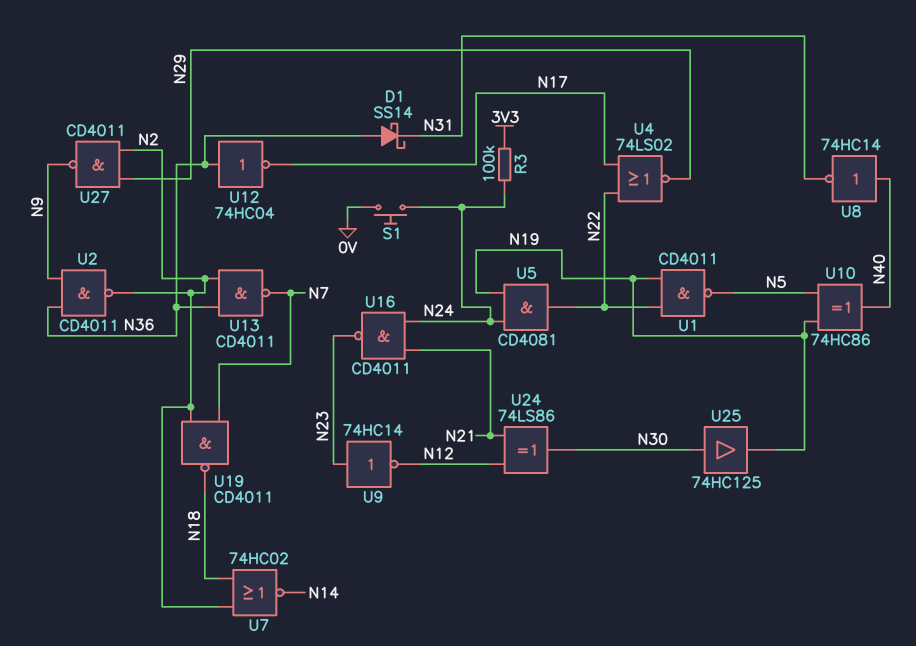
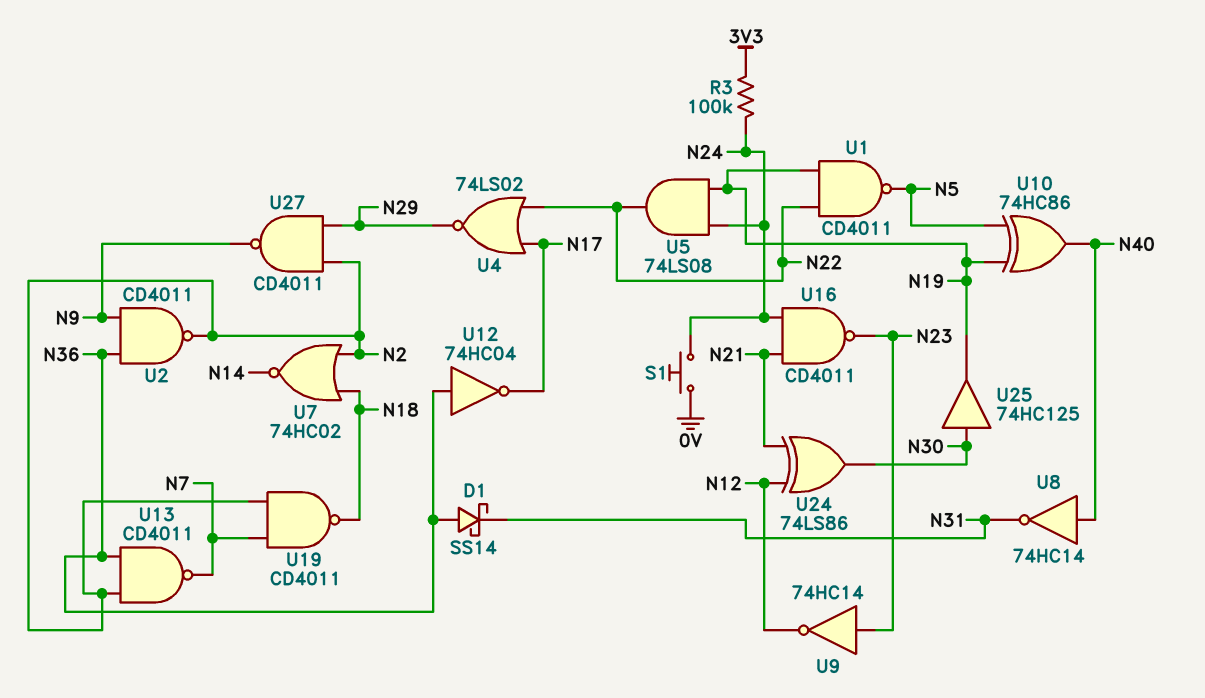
U5: AND CD4081 (in N19, in N24, out N22) -> AND 74LS08 (in N19, in N24, out N22)

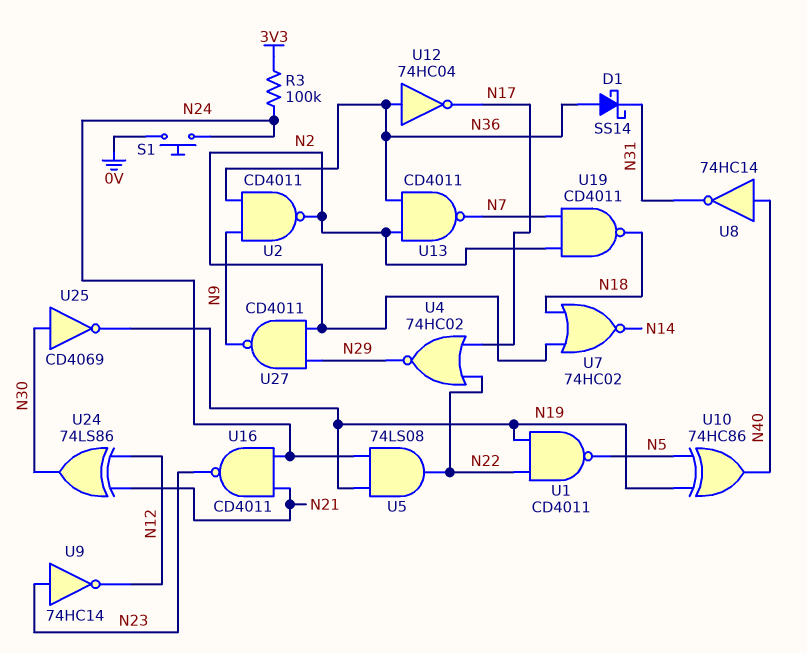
U4: NOR 74LS02 (in N17, in N22, out N29) -> NOR 74HC02 (in N17, in N22, out N29)
U25: buffer 74HC125 (in N30, out N19) -> NOT CD4069 (in N30, out N19)

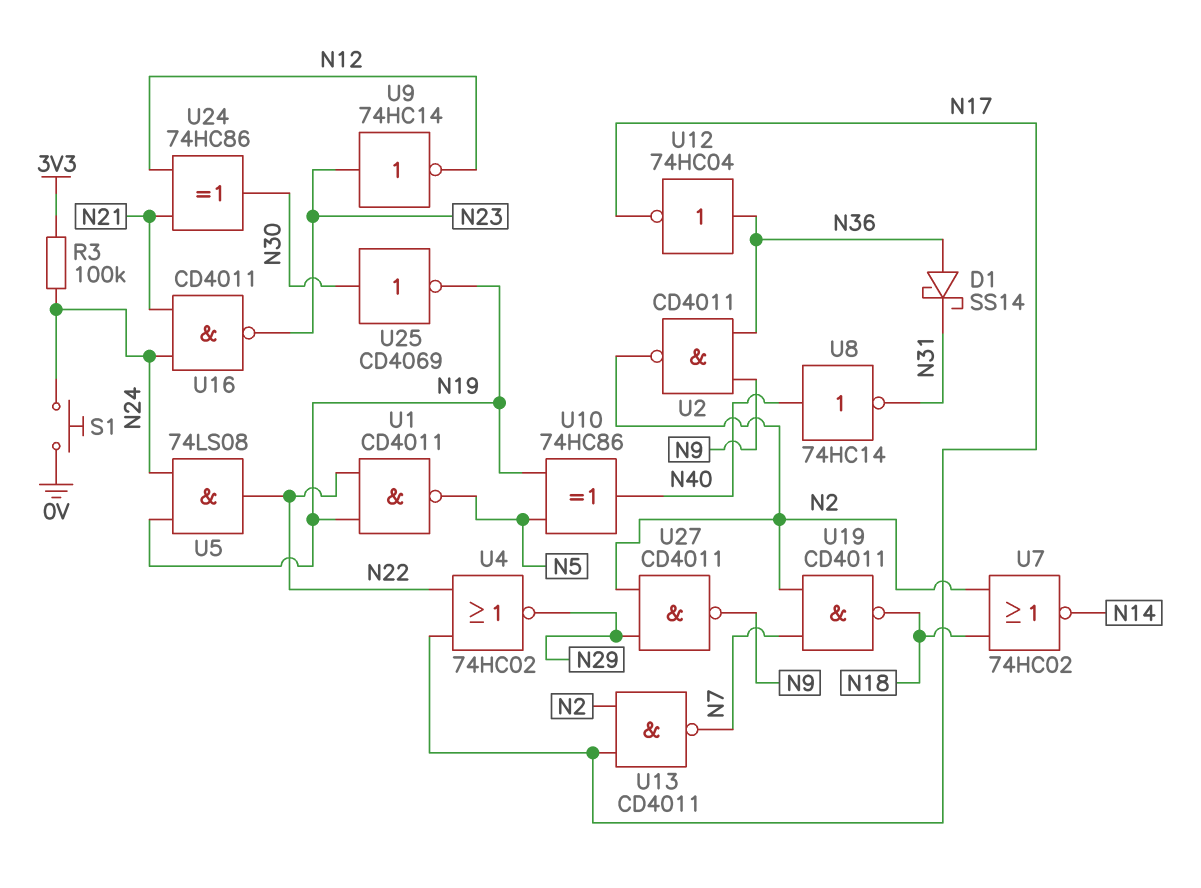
U13: NAND CD4011 (in N2, in N36, out N7) -> NAND CD4011 (in N2, in N17, out N7)
U24: XOR 74LS86 (in N12, in N21, out N30) -> XOR 74HC86 (in N12, in N21, out N30)

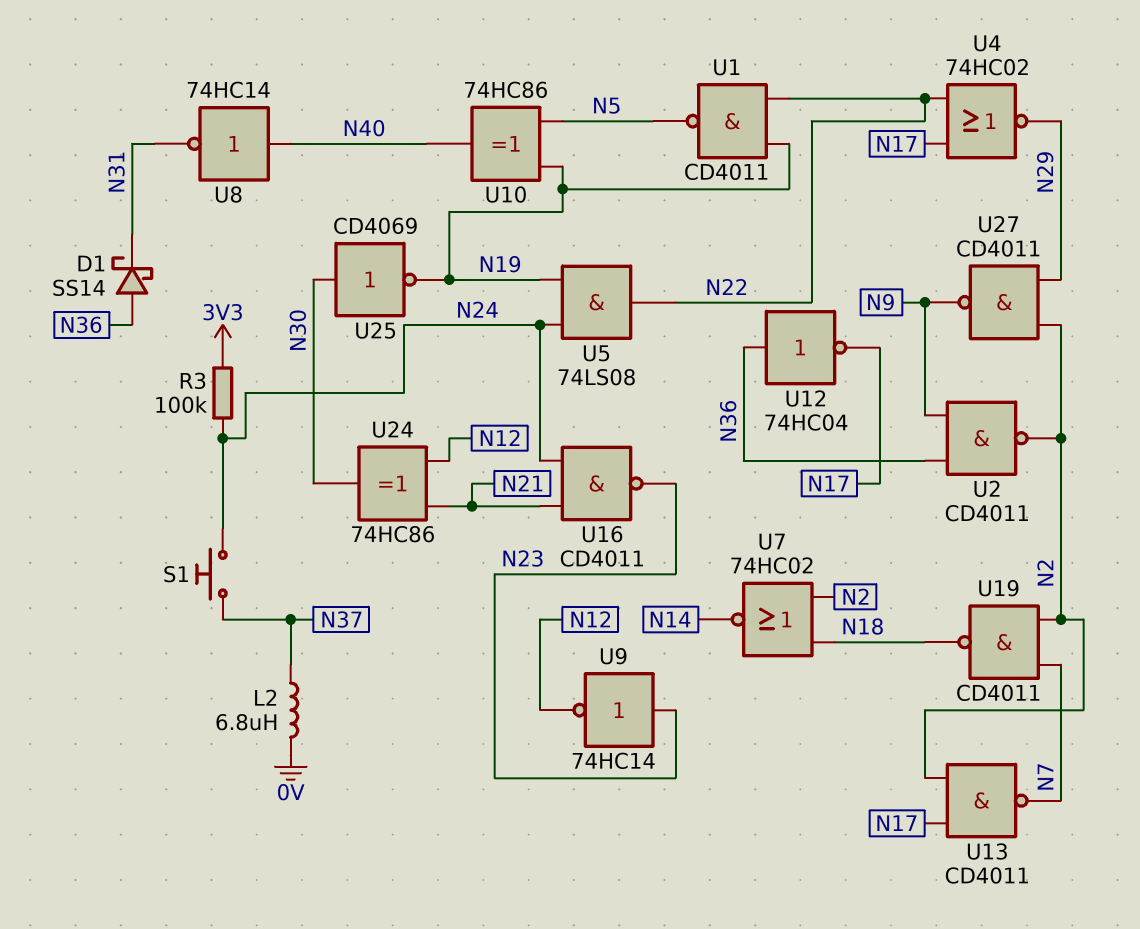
L2: none -> 6.8uH (0V, N37)
S1: button (0V, N24) -> button (N24, N37)

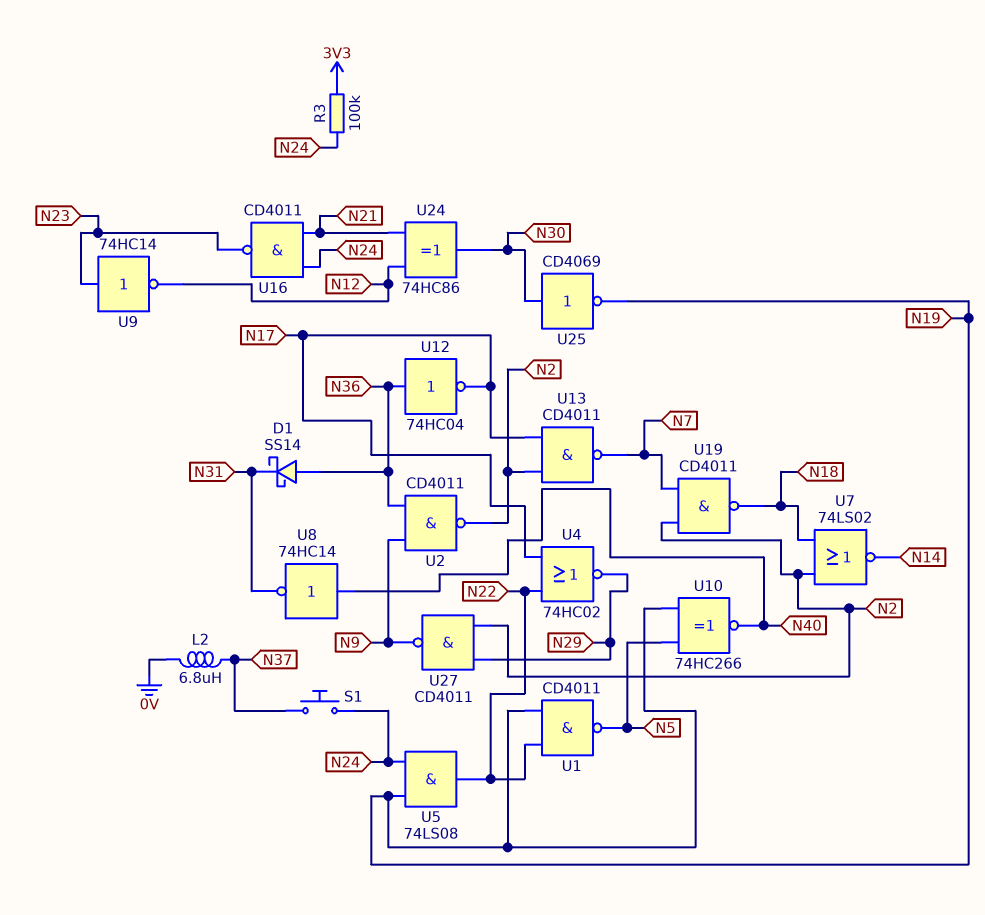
U7: NOR 74HC02 (in N2, in N18, out N14) -> NOR 74LS02 (in N2, in N18, out N14)
U10: XOR 74HC86 (in N5, in N19, out N40) -> XNOR 74HC266 (in N5, in N19, out N40)

